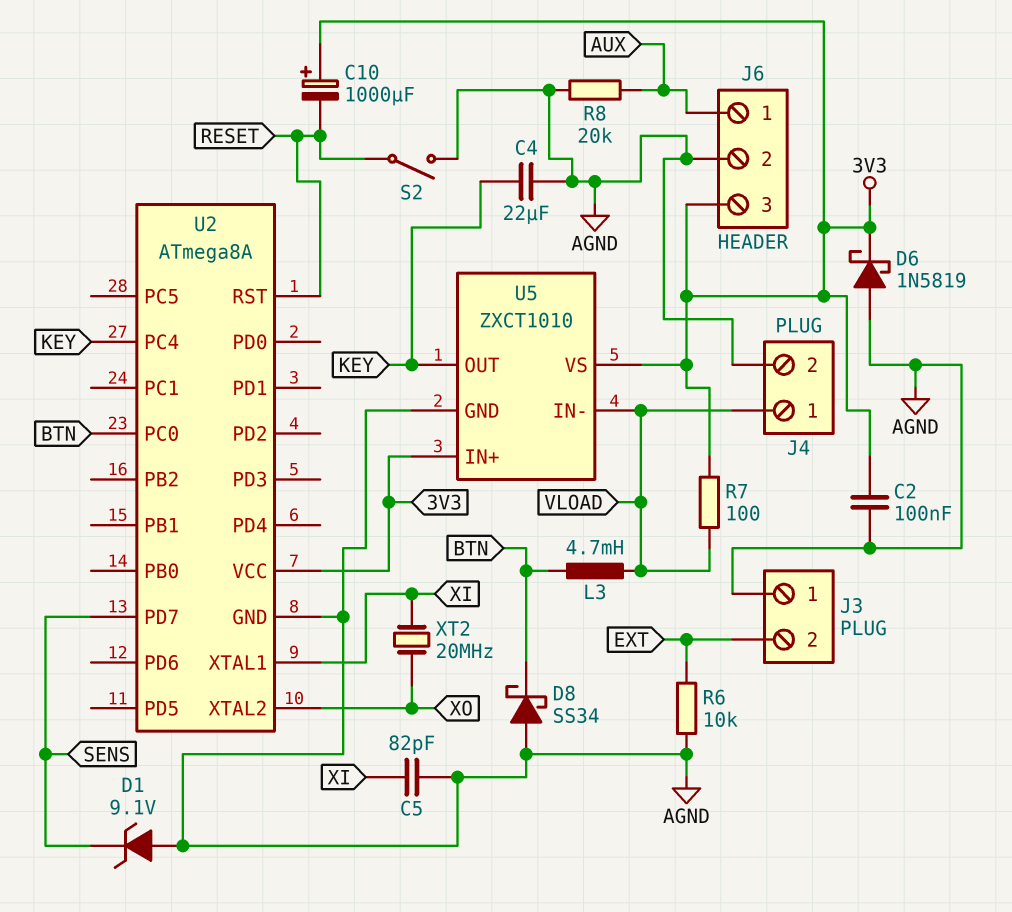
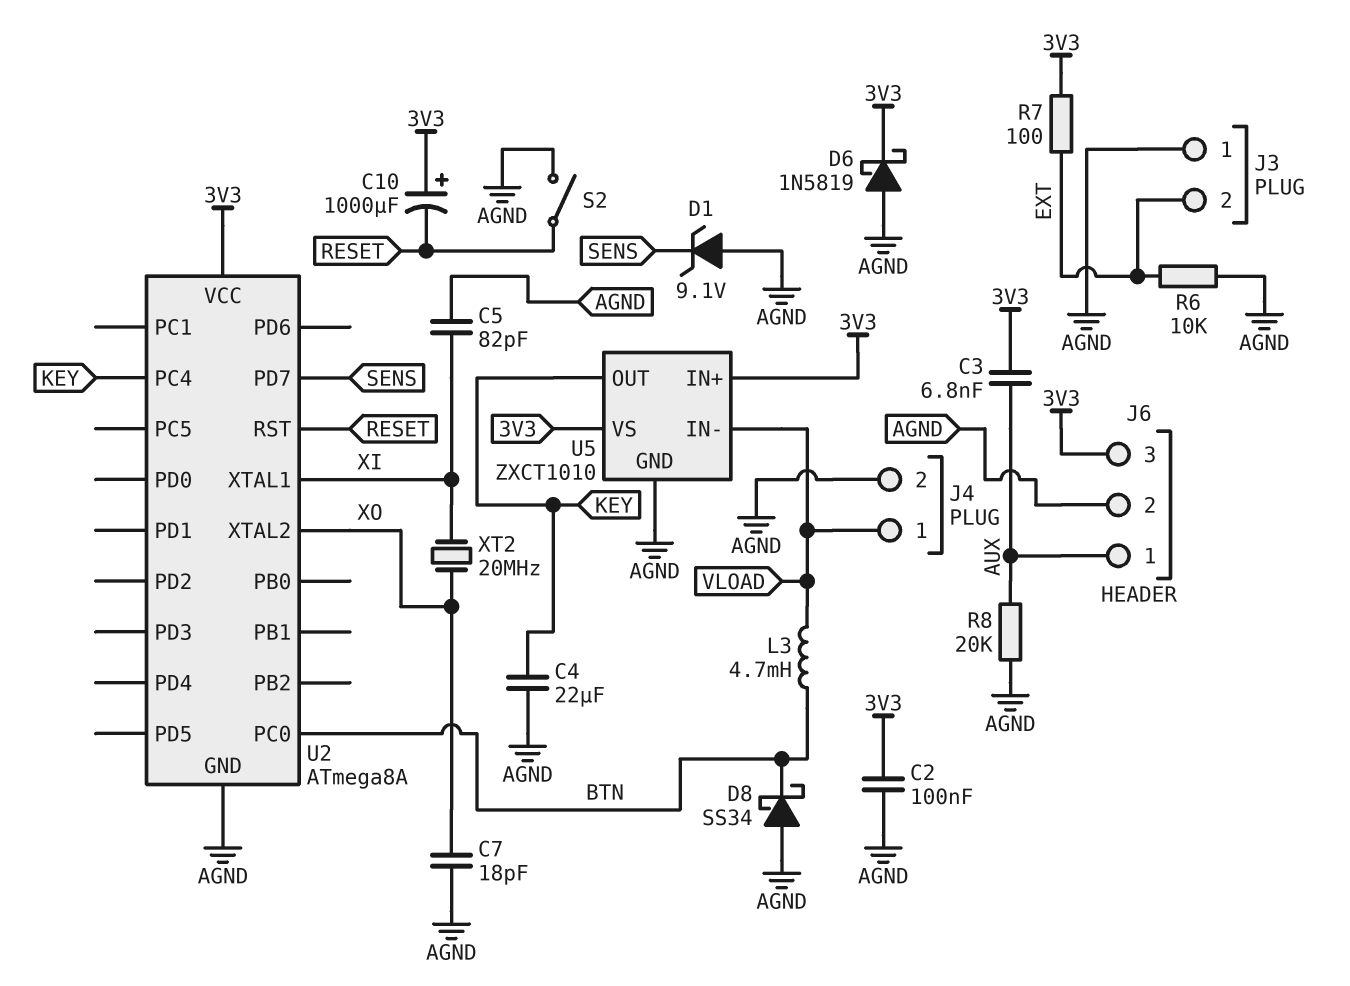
C3: none -> 6.8nF (3V3, AUX)
C7: none -> 18pF (AGND, XO)
R7: 100 (3V3, VLOAD) -> 100 (3V3, EXT)

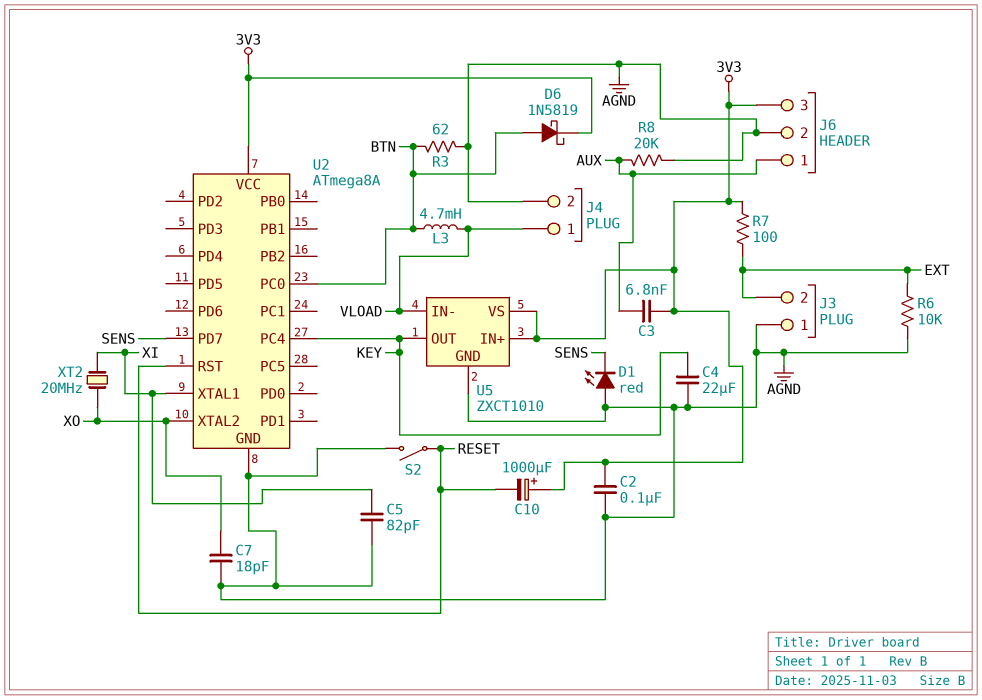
D1: zener 9.1V (A AGND, K SENS) -> LED red (A AGND, K SENS)
D6: schottky 1N5819 (A AGND, K 3V3) -> schottky 1N5819 (A BTN, K 3V3)
D8: schottky SS34 (A AGND, K BTN) -> none
R3: none -> 62 (AGND, BTN)

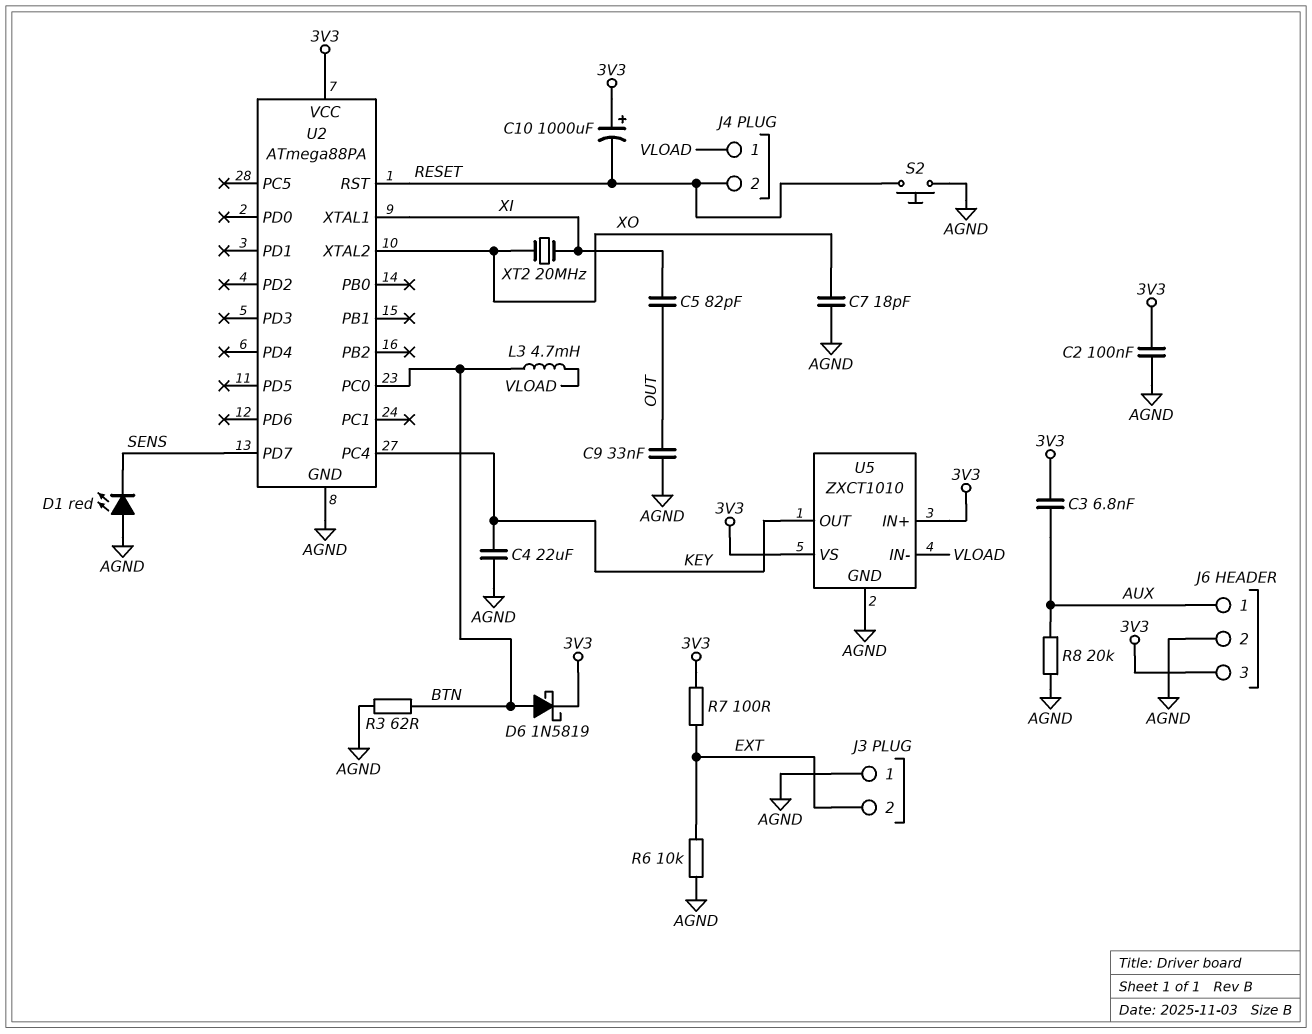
C5: 82pF (AGND, XI) -> 82pF (OUT, XI)
C9: none -> 33nF (AGND, OUT)
J4 pin 2: AGND -> RESET
S2: switch (AGND, RESET) -> button (AGND, RESET)
U2: ATmega8A -> ATmega88PA

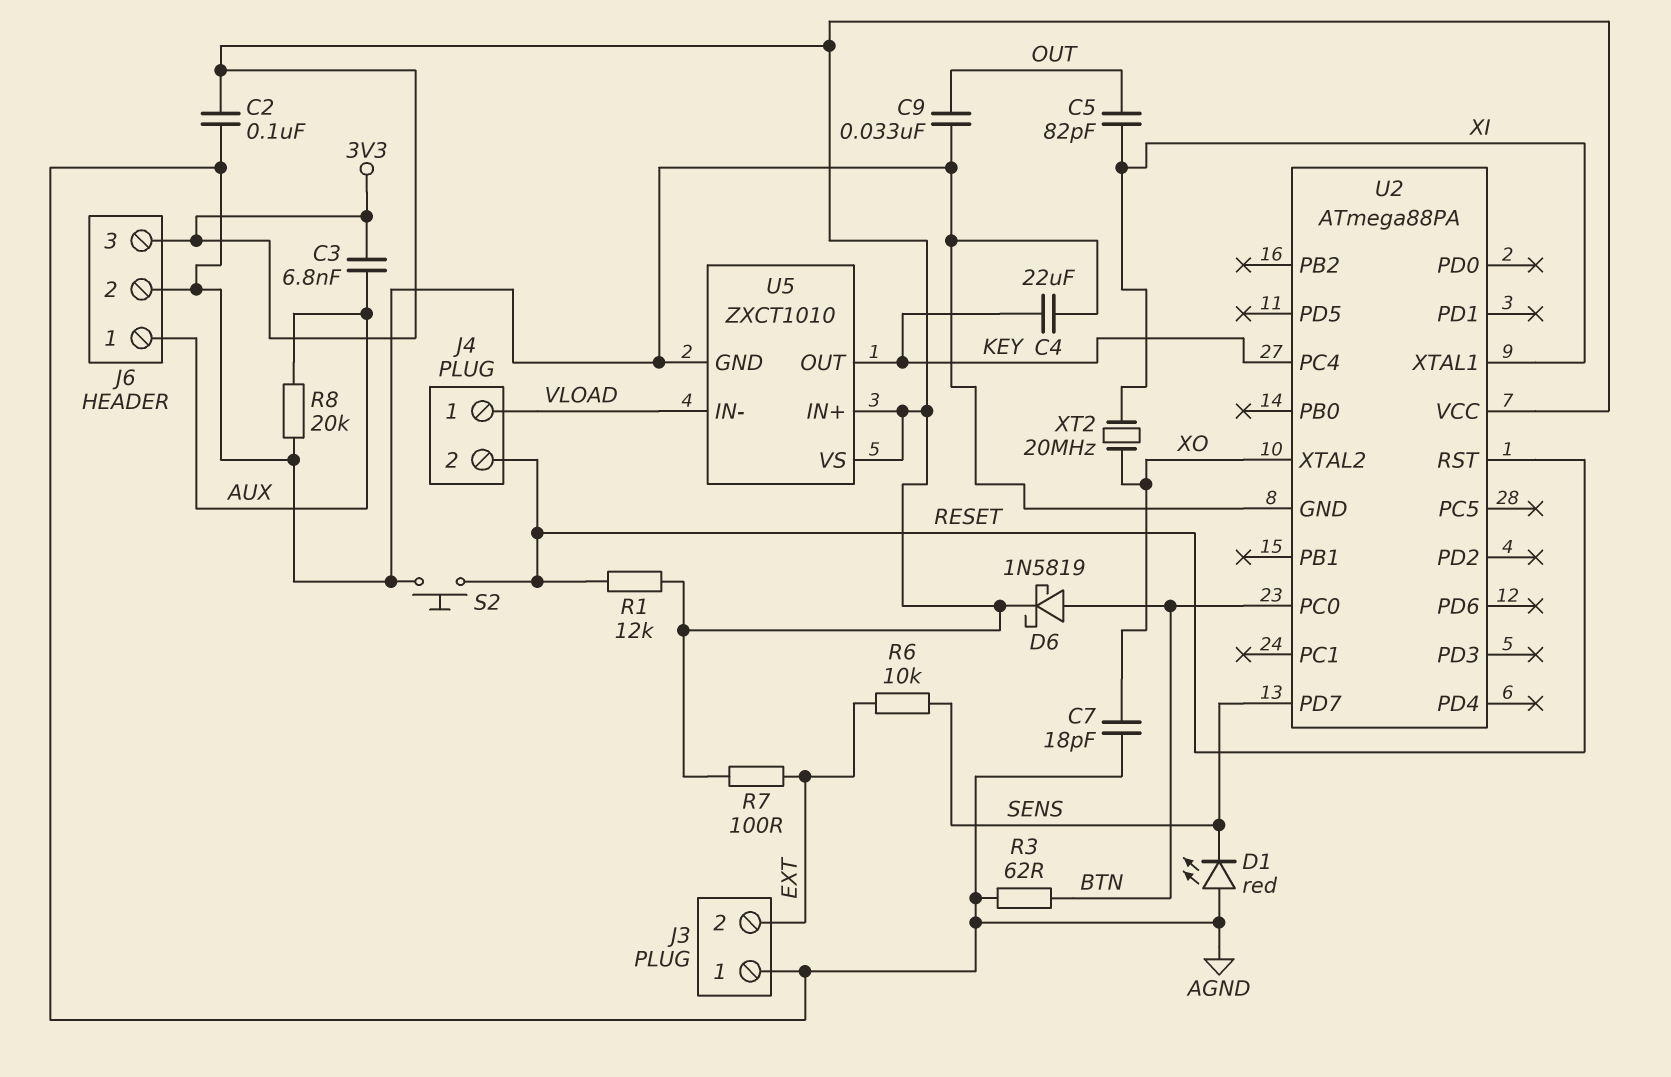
C10: 1000uF (plus 3V3, minus RESET) -> none
L3: 4.7mH (BTN, VLOAD) -> none
R1: none -> 12k (3V3, RESET)
R6: 10k (AGND, EXT) -> 10k (EXT, SENS)

